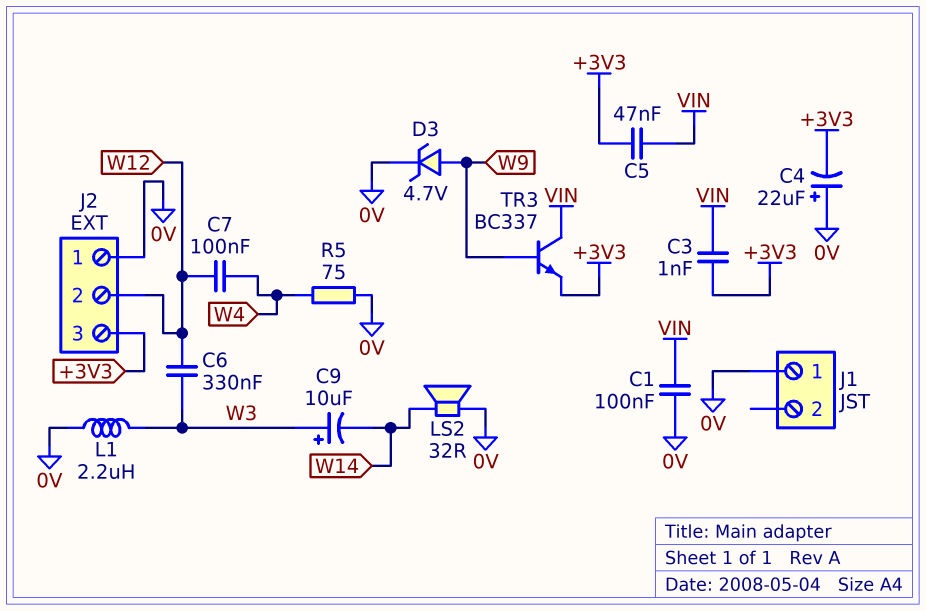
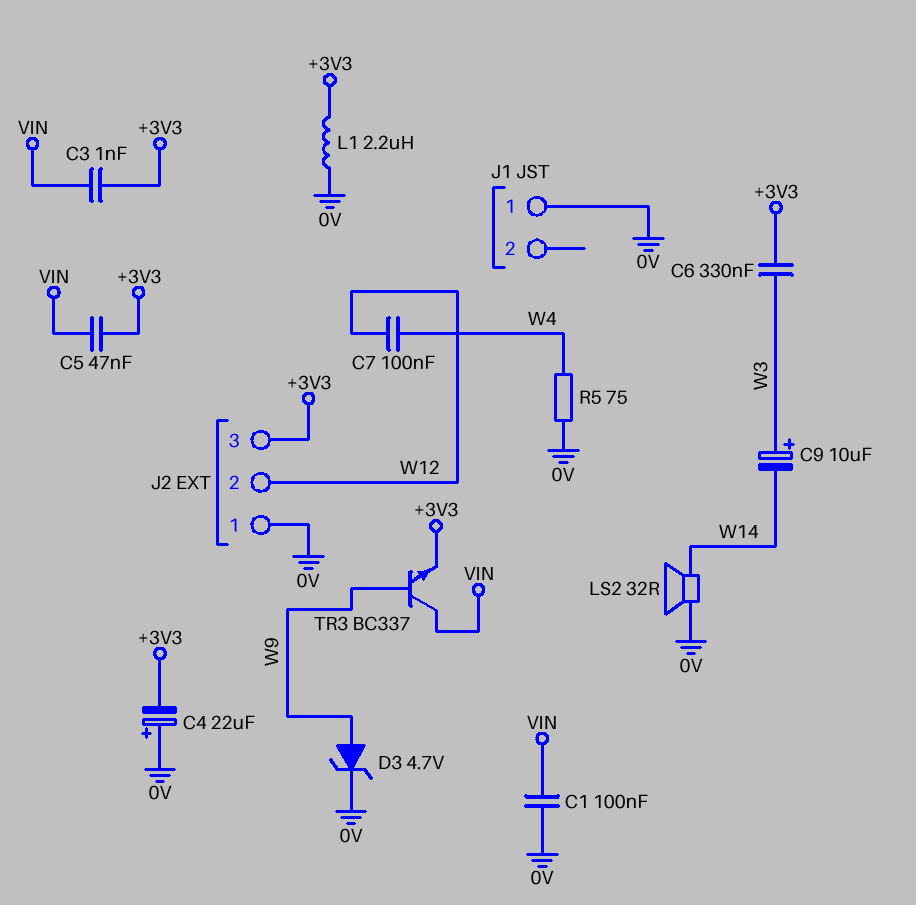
C6: 330nF (W3, W12) -> 330nF (+3V3, W3)
L1: 2.2uH (0V, W3) -> 2.2uH (+3V3, 0V)

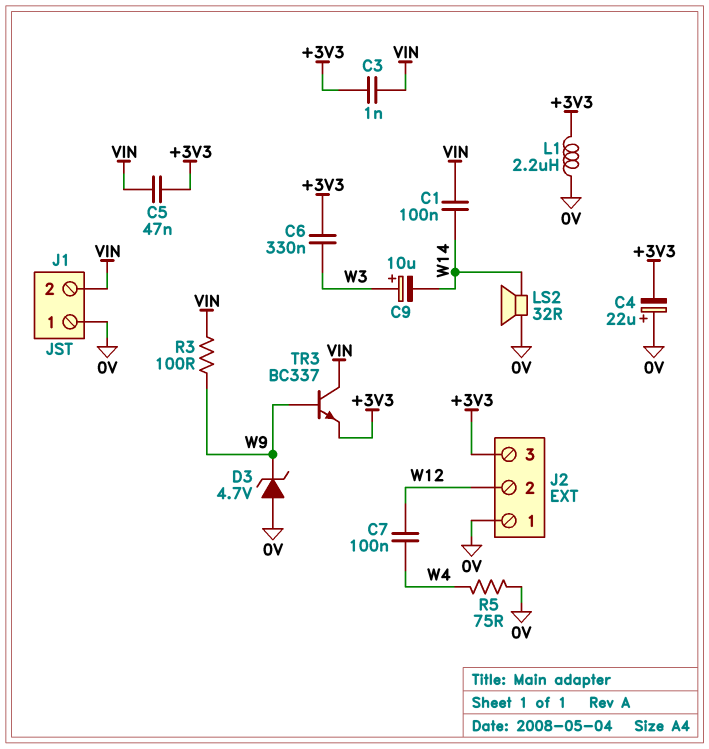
C1: 100nF (0V, VIN) -> 100nF (VIN, W14)
D3: zener 4.7V (A W9, K 0V) -> zener 4.7V (A 0V, K W9)
J1 pin 2: none -> VIN
R3: none -> 100 (VIN, W9)

